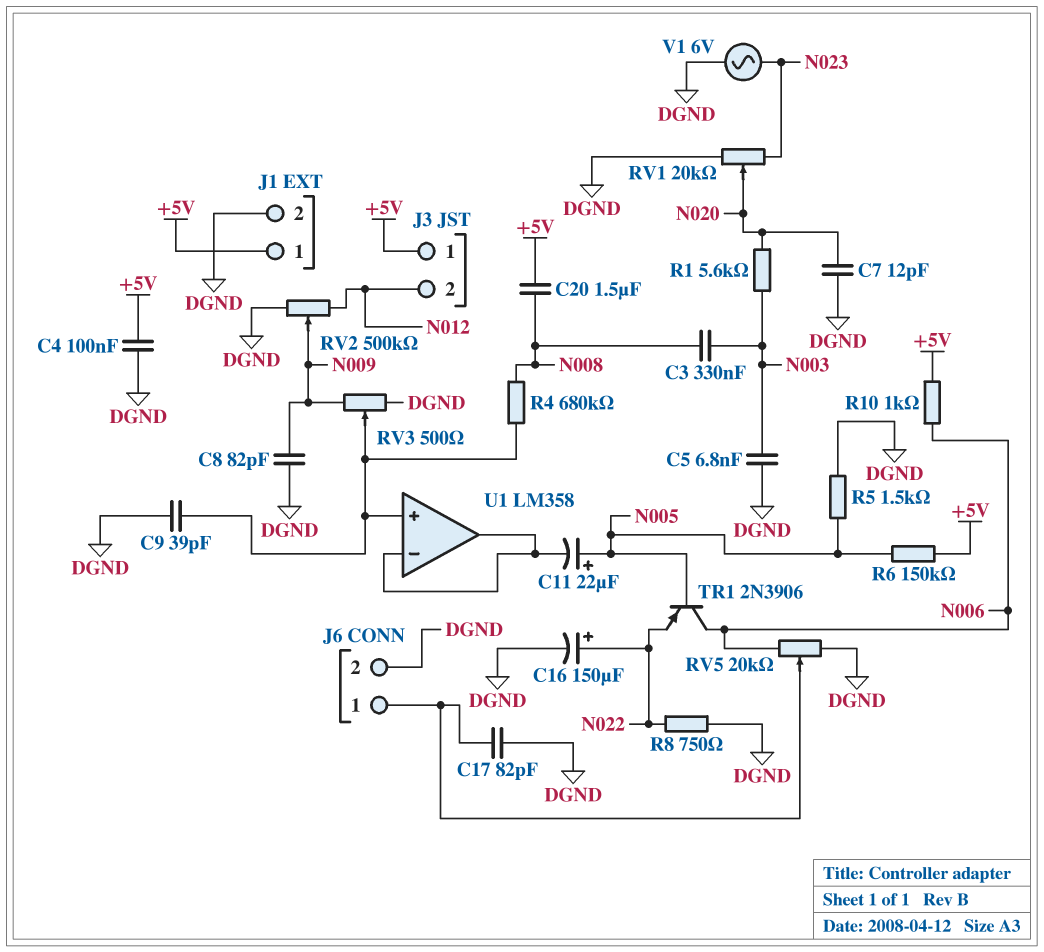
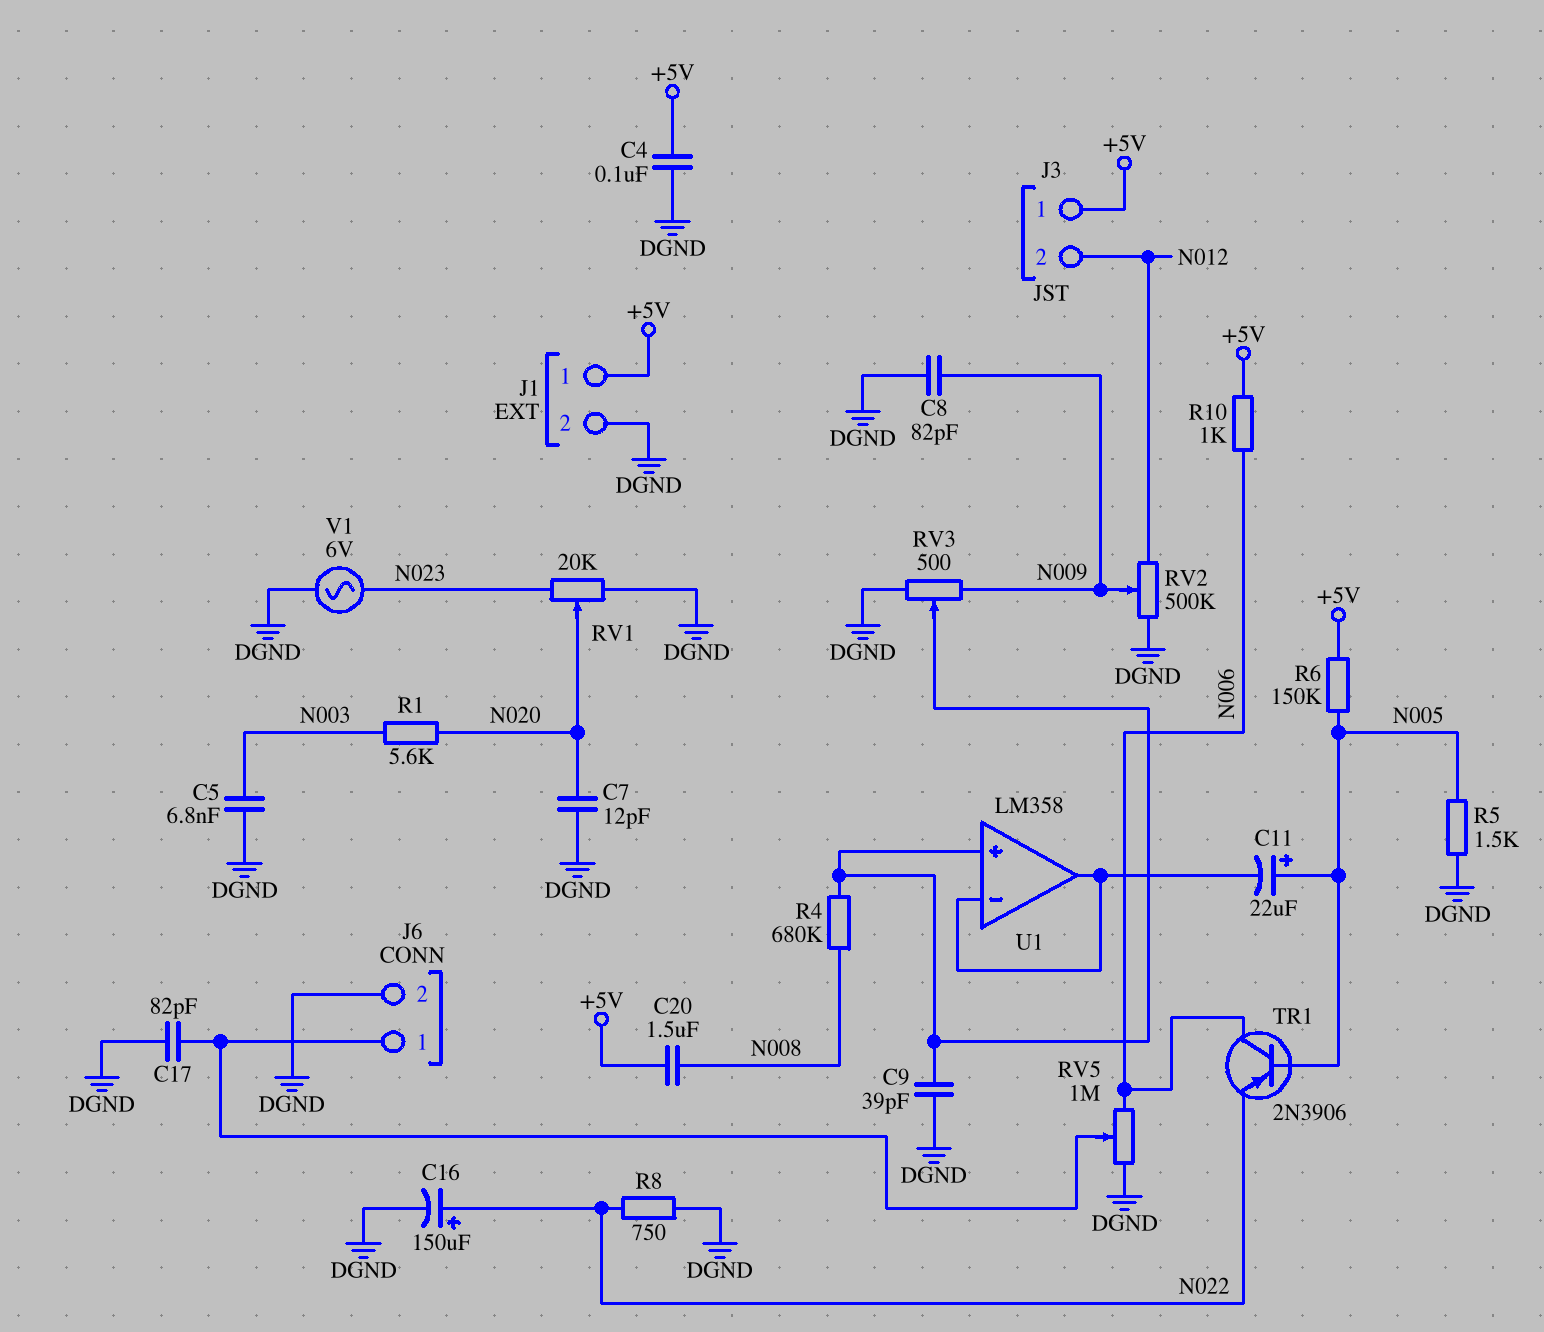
C3: 330nF (N003, N008) -> none
RV5: 20k (DGND, N006, wiper J6/1) -> 1M (DGND, N006, wiper J6/1)

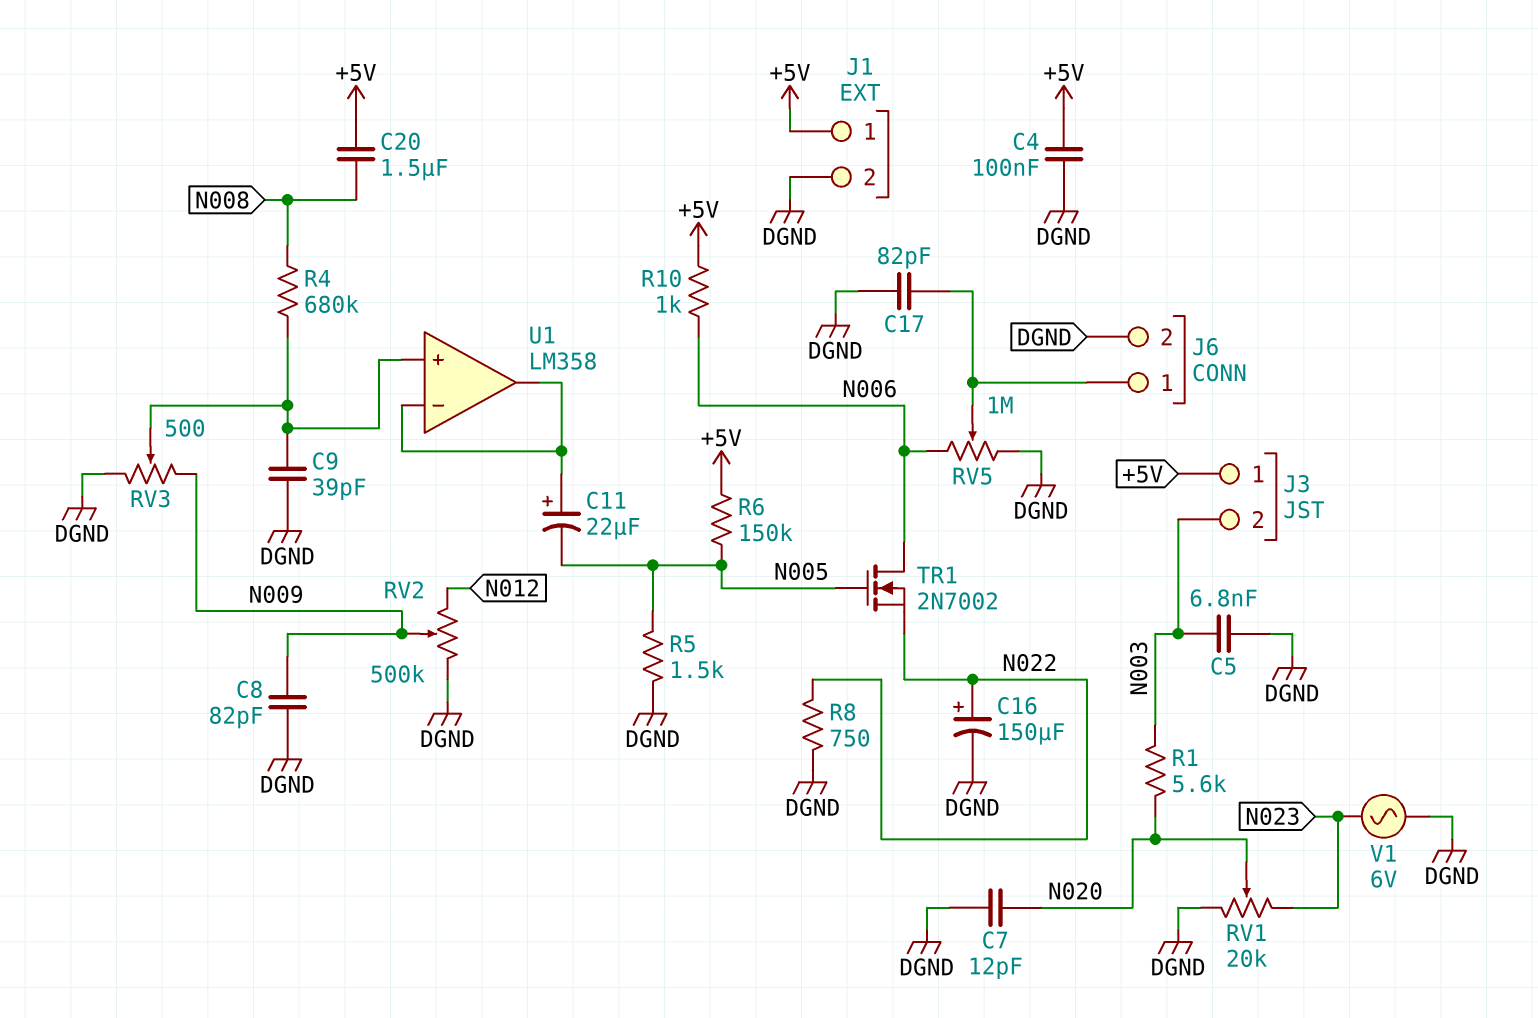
C11: 22uF (plus N005, minus U1/in-) -> 22uF (plus U1/in-, minus N005)
J3 pin 2: N012 -> N003
TR1: PNP 2N3906 (B N005, C N006, E N022) -> NMOS 2N7002 (G N005, D N006, S N022)

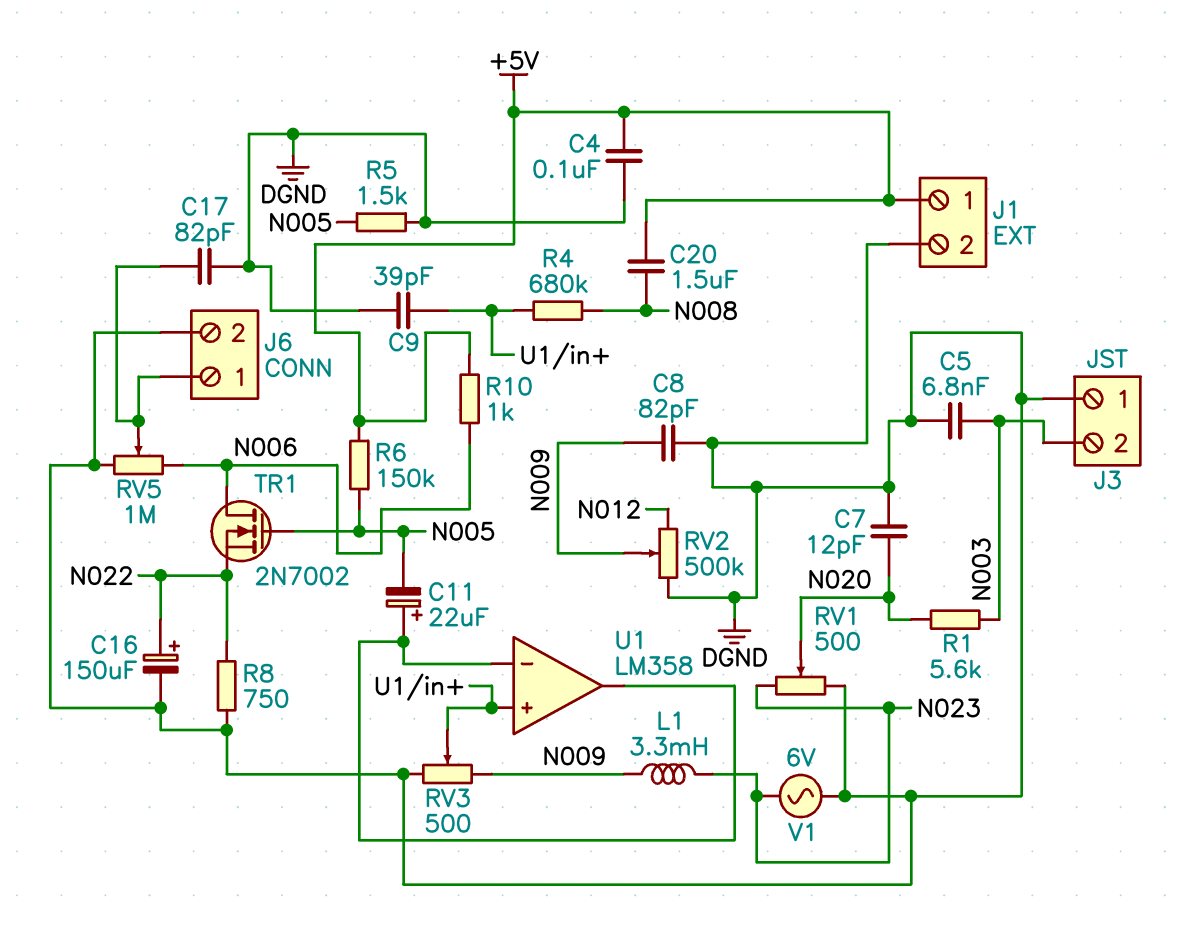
J3 pin 1: +5V -> DGND
L1: none -> 3.3mH (N009, N023)
RV1: 20k (DGND, N023, wiper N020) -> 500 (DGND, N023, wiper N020)

